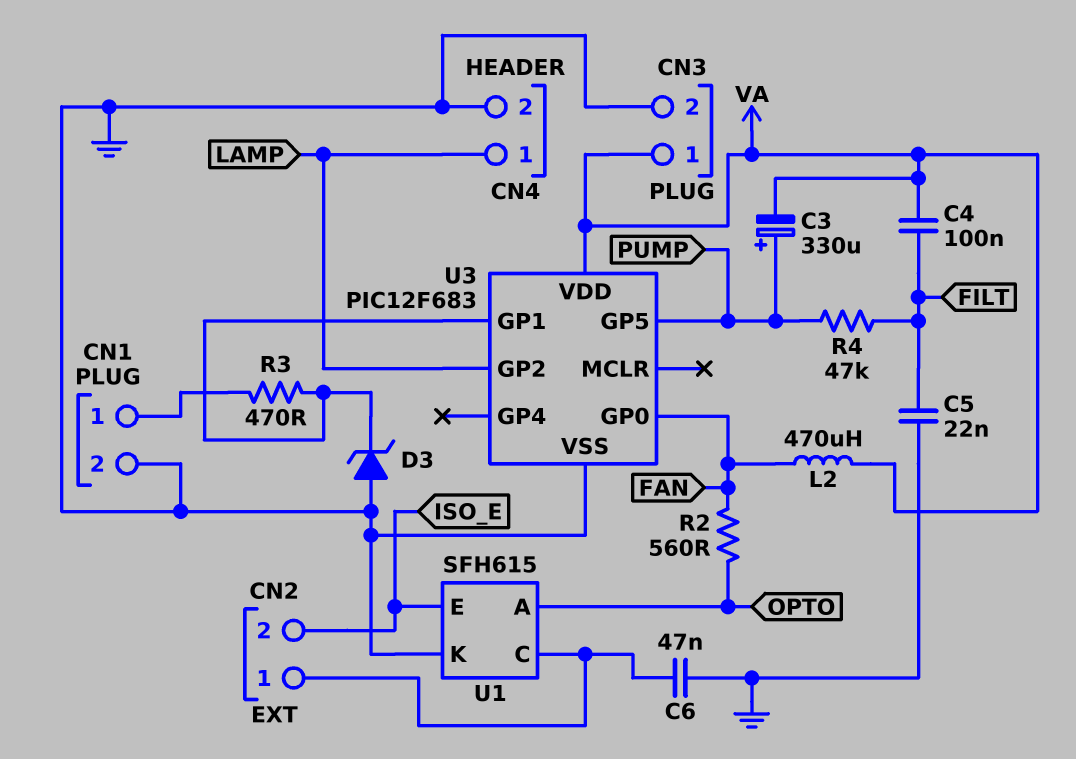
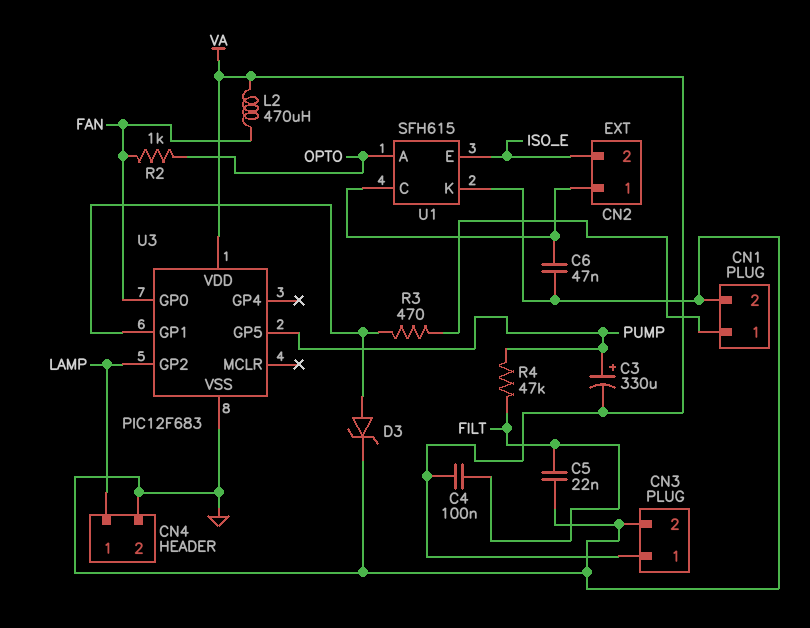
D3: zener (A GND, K U3/GP1) -> zener (A U3/GP1, K GND)
R2: 560 (FAN, OPTO) -> 1k (FAN, OPTO)

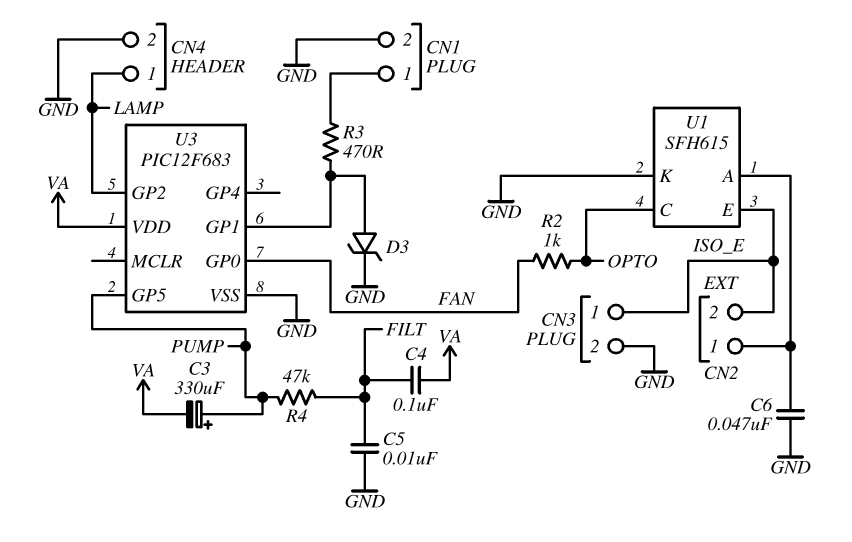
C5: 22nF (FILT, GND) -> 10nF (FILT, GND)
CN3 pin 1: VA -> ISO_E
L2: 470uH (FAN, VA) -> none
U1 pin A: OPTO -> CN2/1
U1 pin C: CN2/1 -> OPTO

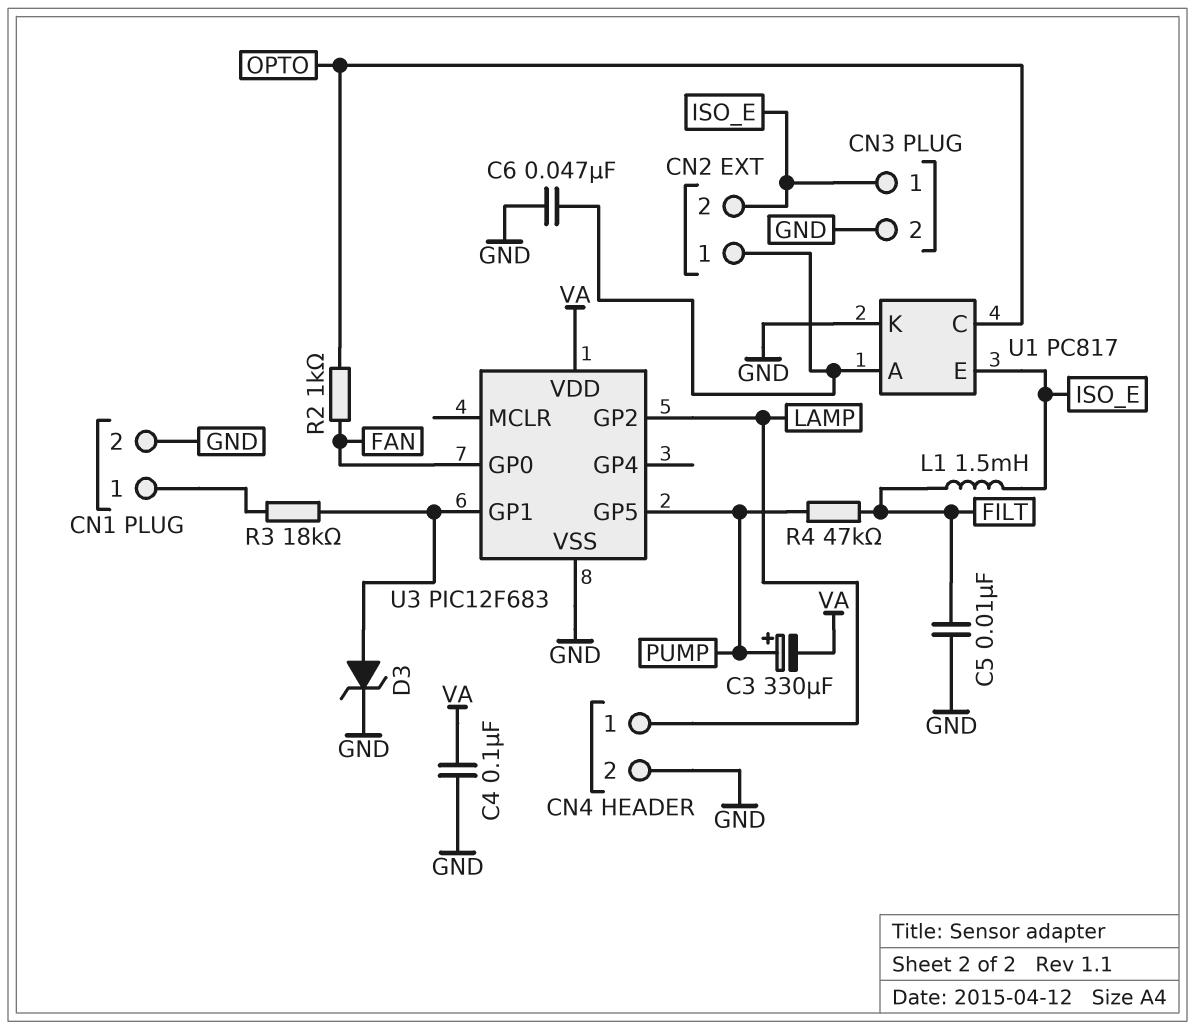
C4: 100nF (FILT, VA) -> 100nF (GND, VA)
L1: none -> 1.5mH (FILT, ISO_E)
R3: 470 (CN1/1, U3/GP1) -> 18k (CN1/1, U3/GP1)
U1: SFH615 -> PC817

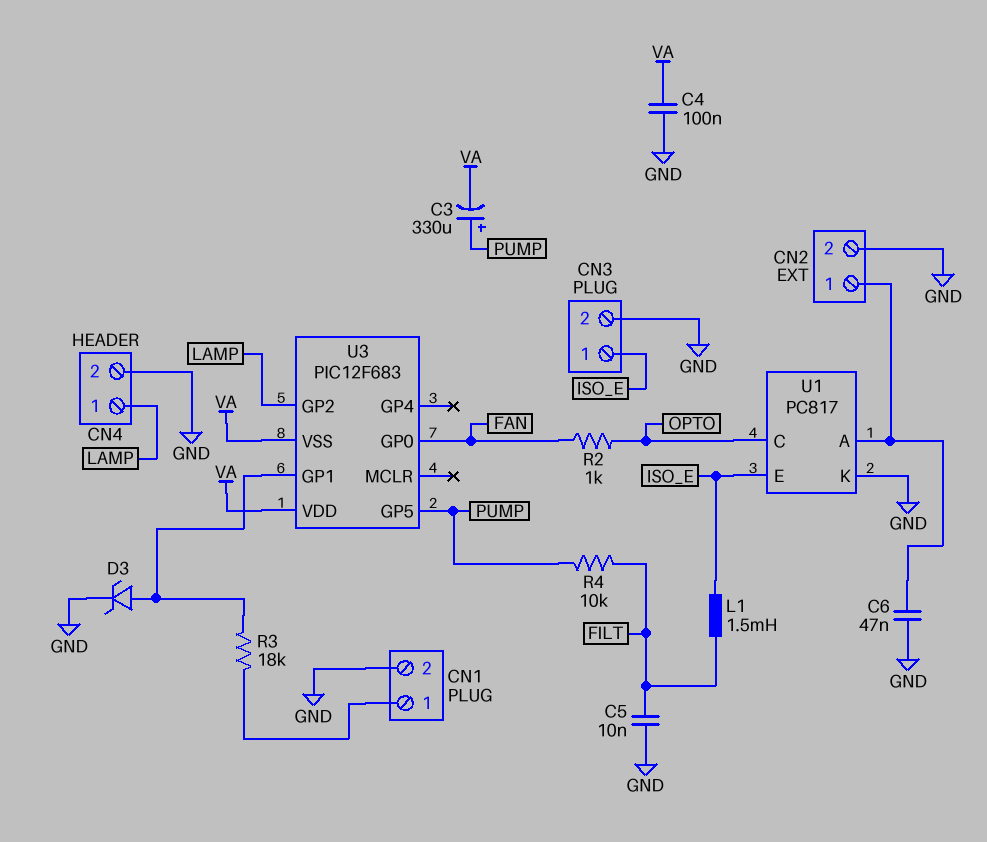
CN2 pin 2: ISO_E -> GND
R4: 47k (FILT, PUMP) -> 10k (FILT, PUMP)
U3 pin VSS: GND -> VA

